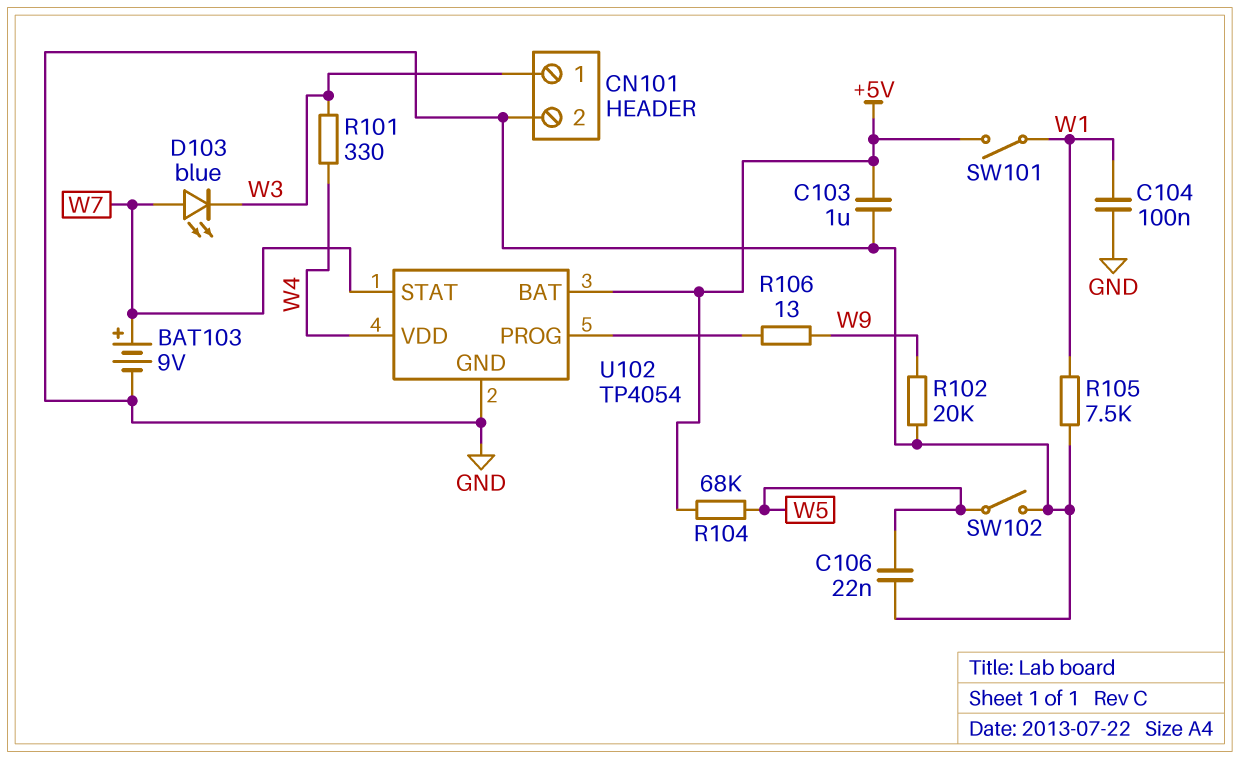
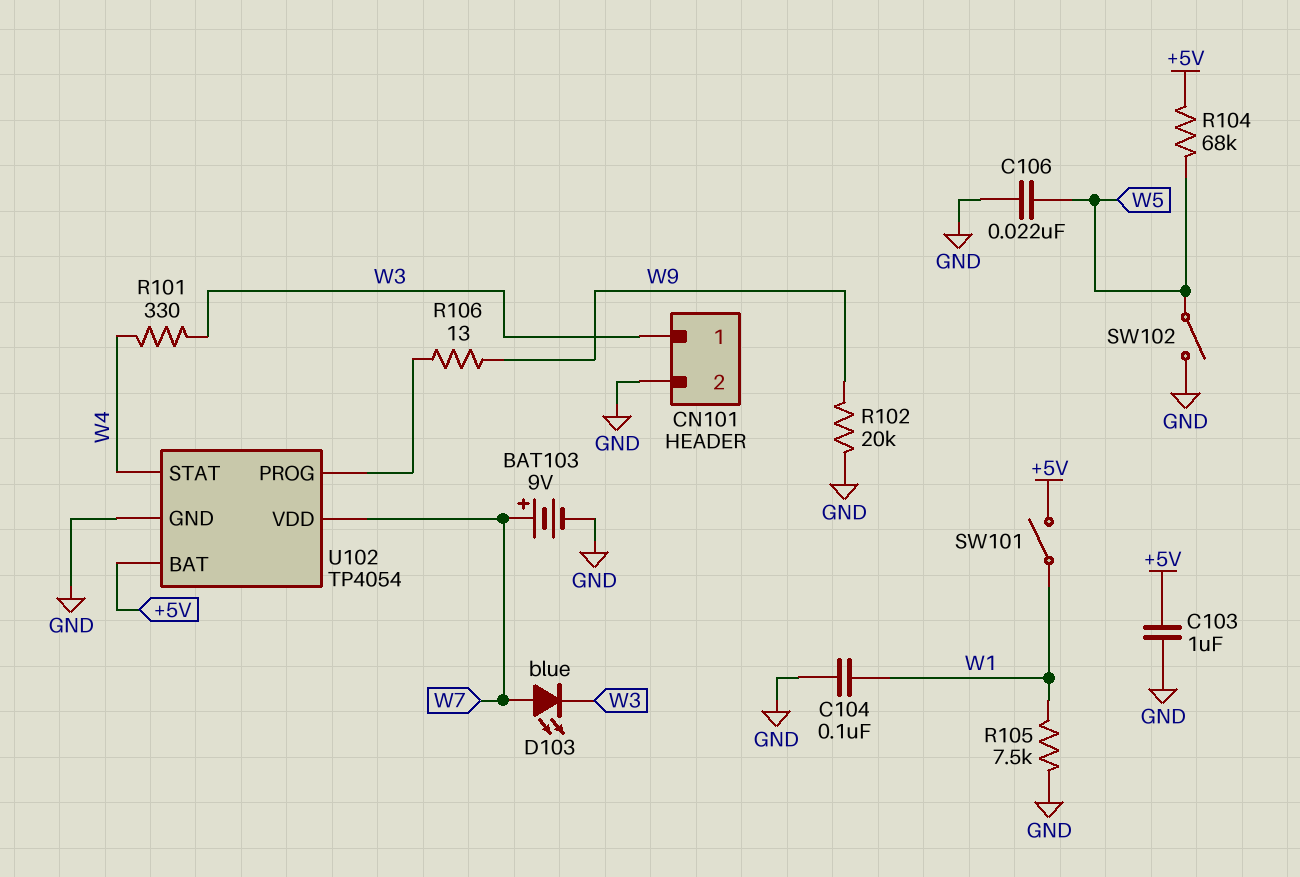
U102 pin STAT: W7 -> W4
U102 pin VDD: W4 -> W7

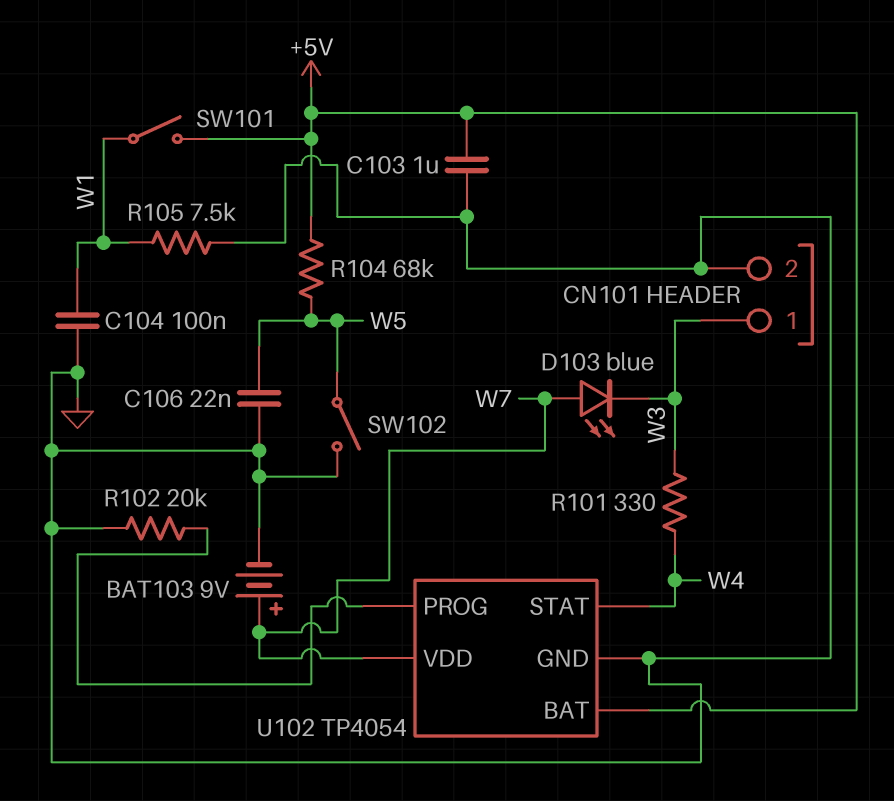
R102: 20k (GND, W9) -> 20k (GND, U102/PROG)
R106: 13 (U102/PROG, W9) -> none

